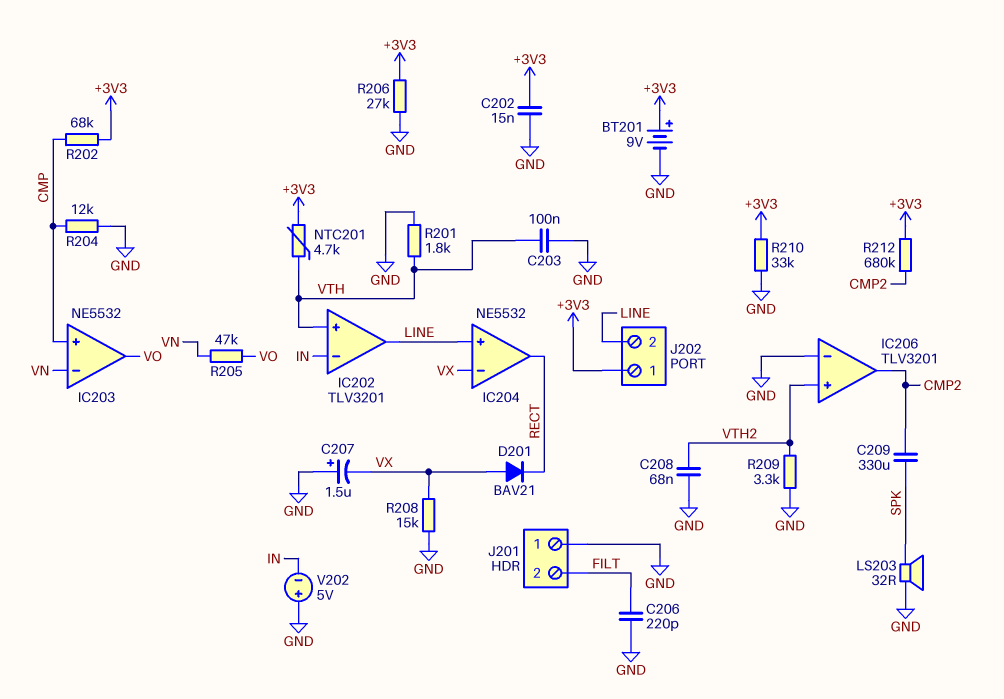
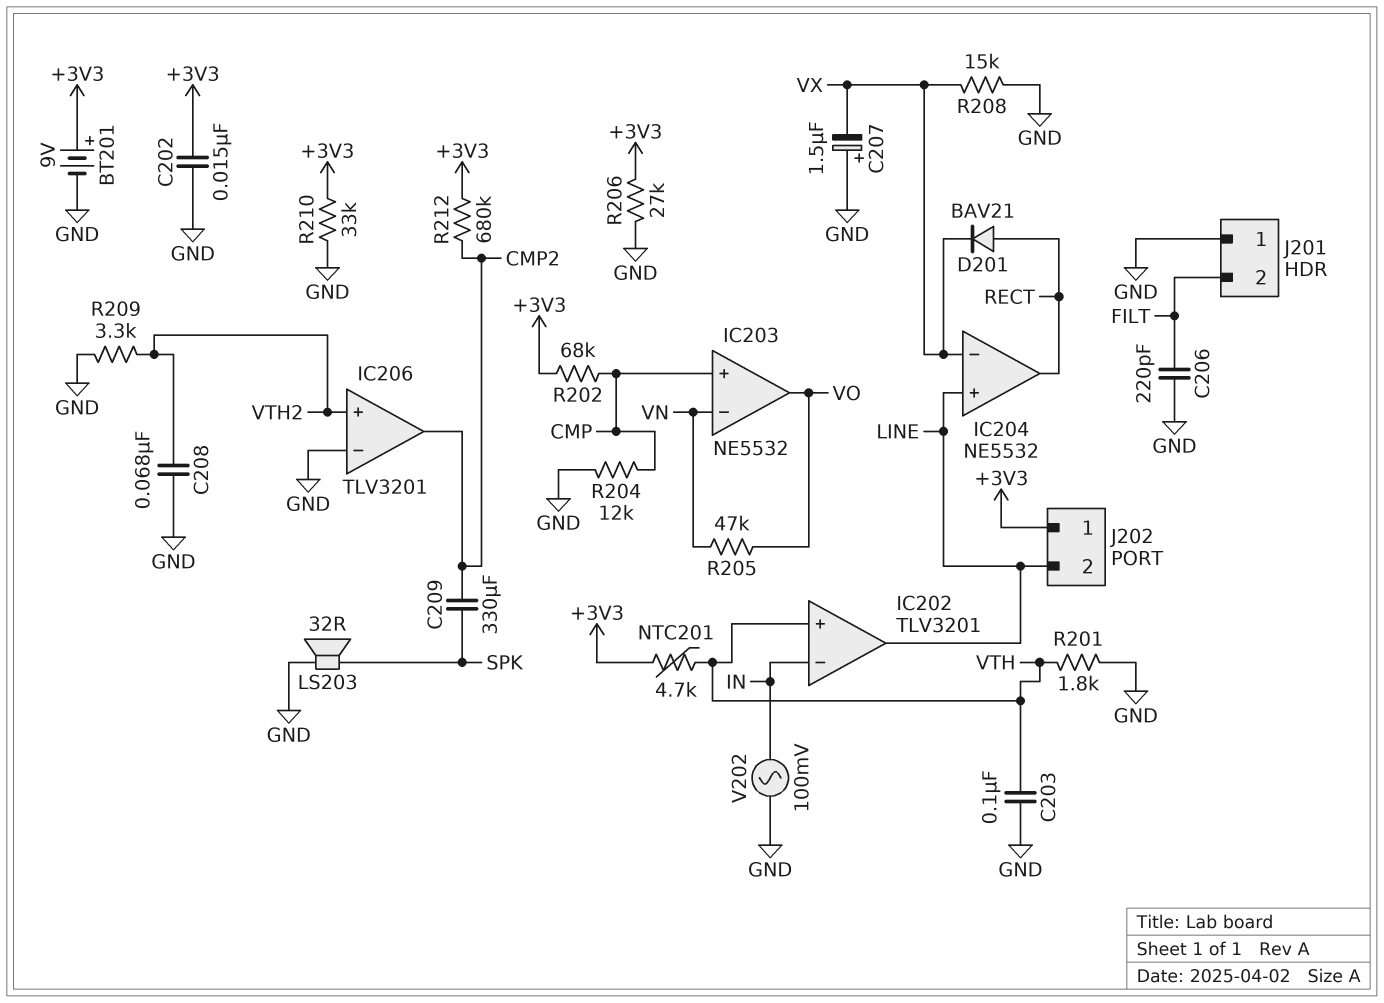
D201: diode BAV21 (A VX, K RECT) -> diode BAV21 (A RECT, K VX)
V202: 5V (plus GND, minus IN) -> AC 100mV (GND, IN)

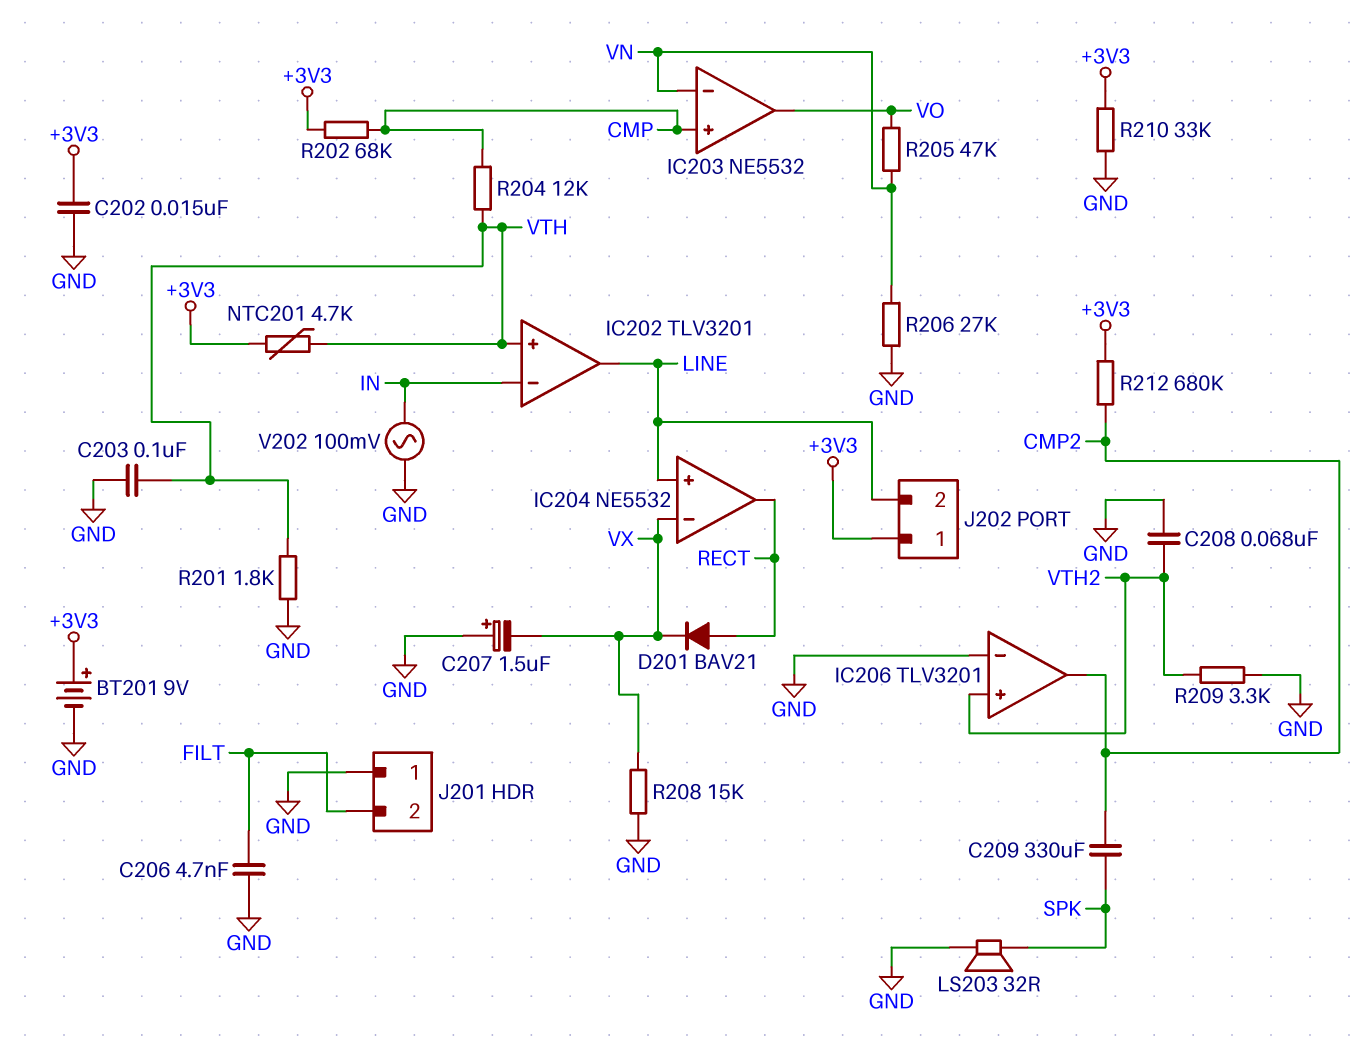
C206: 220pF (FILT, GND) -> 4.7nF (FILT, GND)
R204: 12k (CMP, GND) -> 12k (CMP, VTH)
R206: 27k (+3V3, GND) -> 27k (GND, VN)

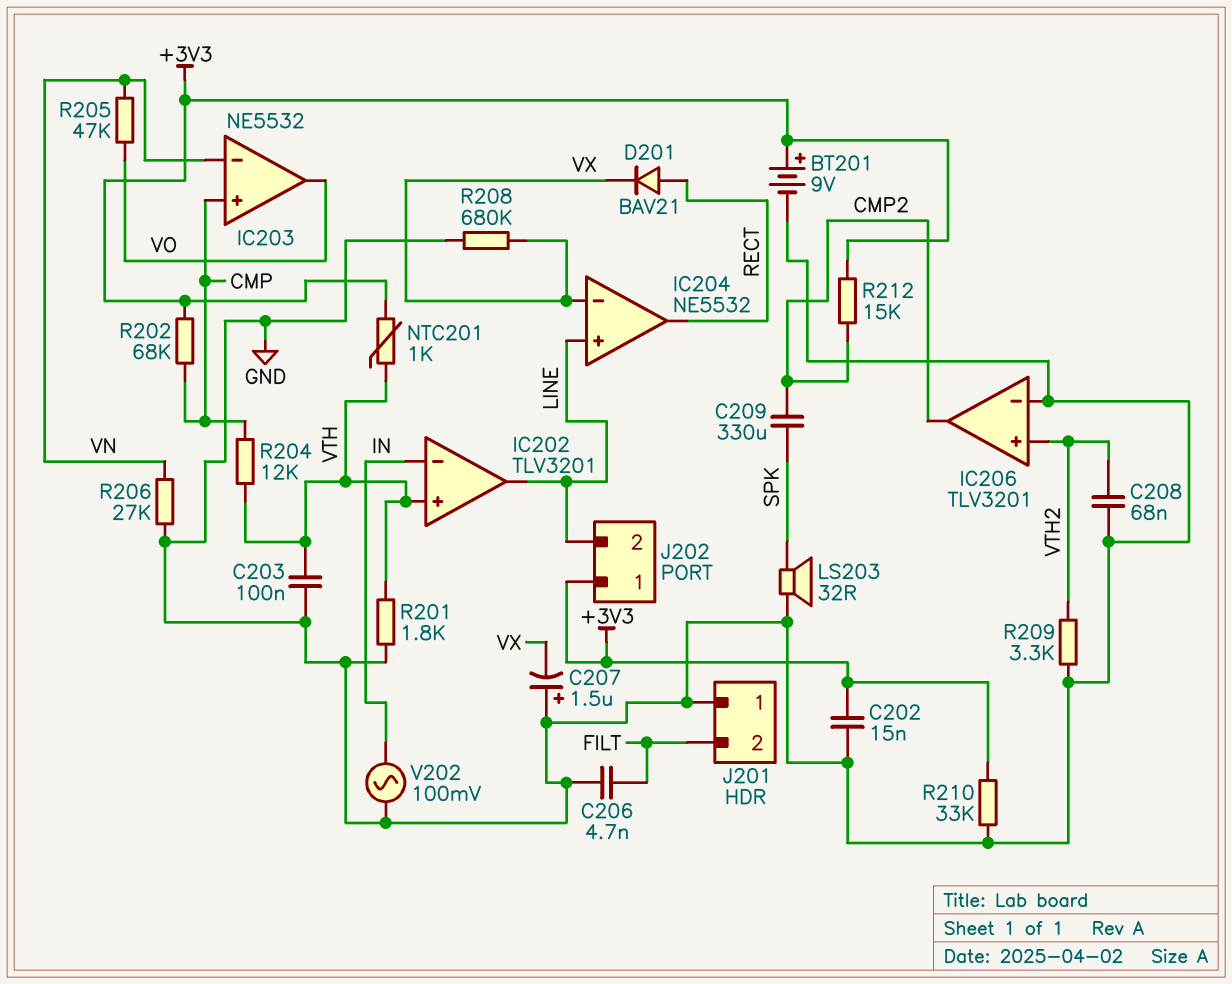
NTC201: 4.7k (+3V3, VTH) -> 1k (+3V3, VTH)
R208: 15k (GND, VX) -> 680k (GND, VX)
R212: 680k (+3V3, CMP2) -> 15k (+3V3, CMP2)

